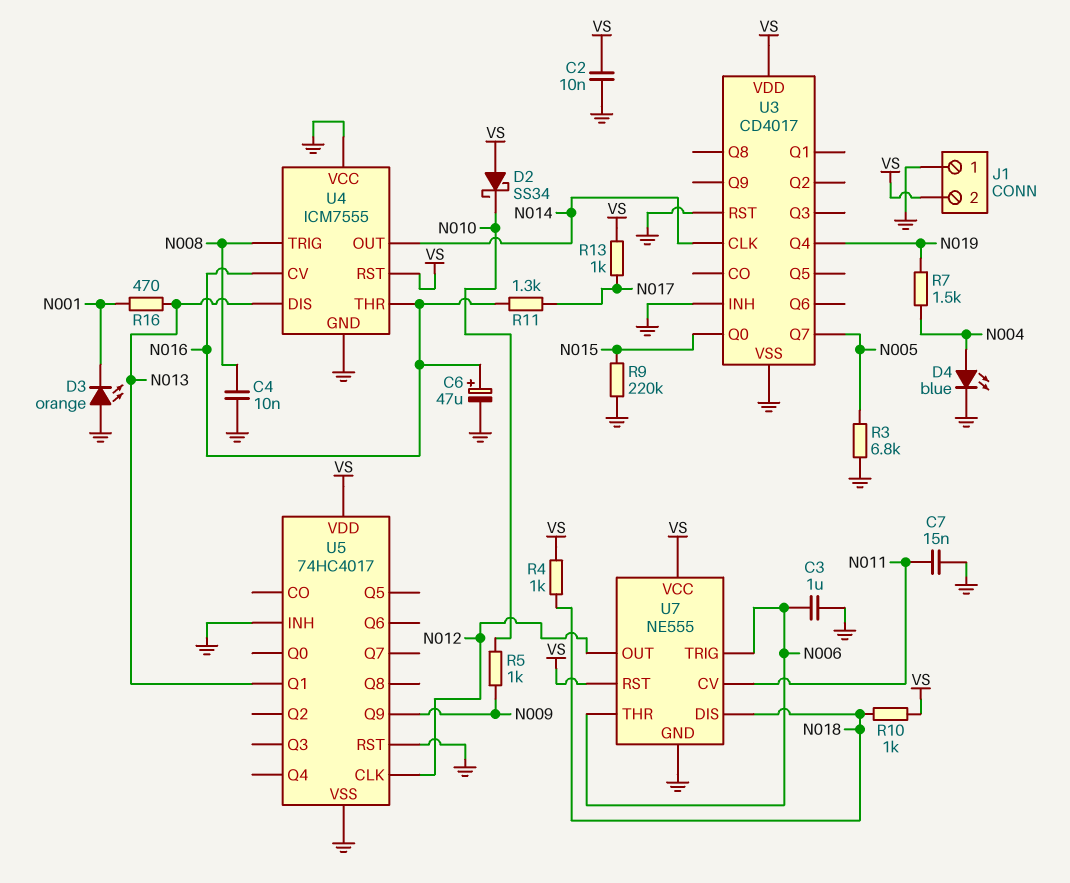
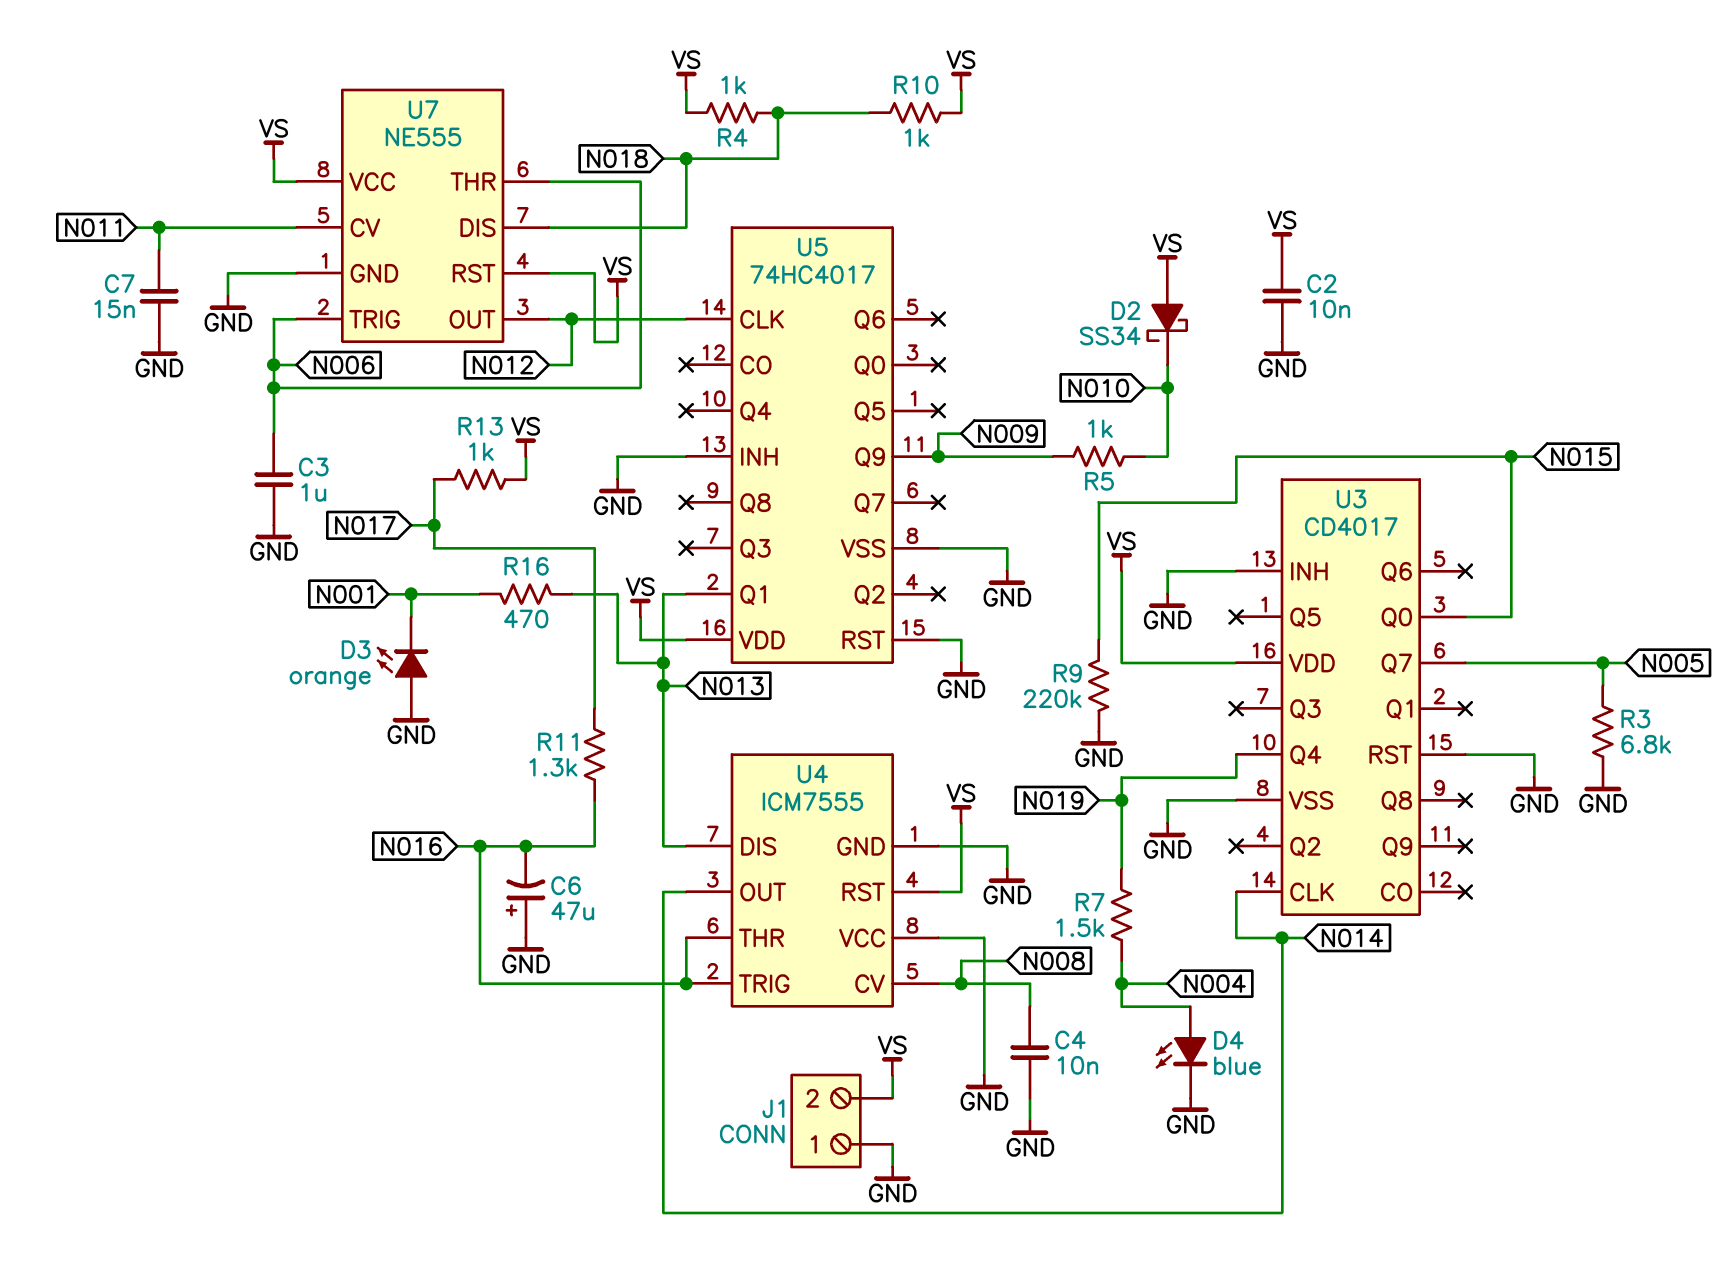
C6: 47uF (plus N016, minus GND) -> 47uF (plus GND, minus N016)
U4 pin CV: N016 -> N008
U4 pin TRIG: N008 -> N016

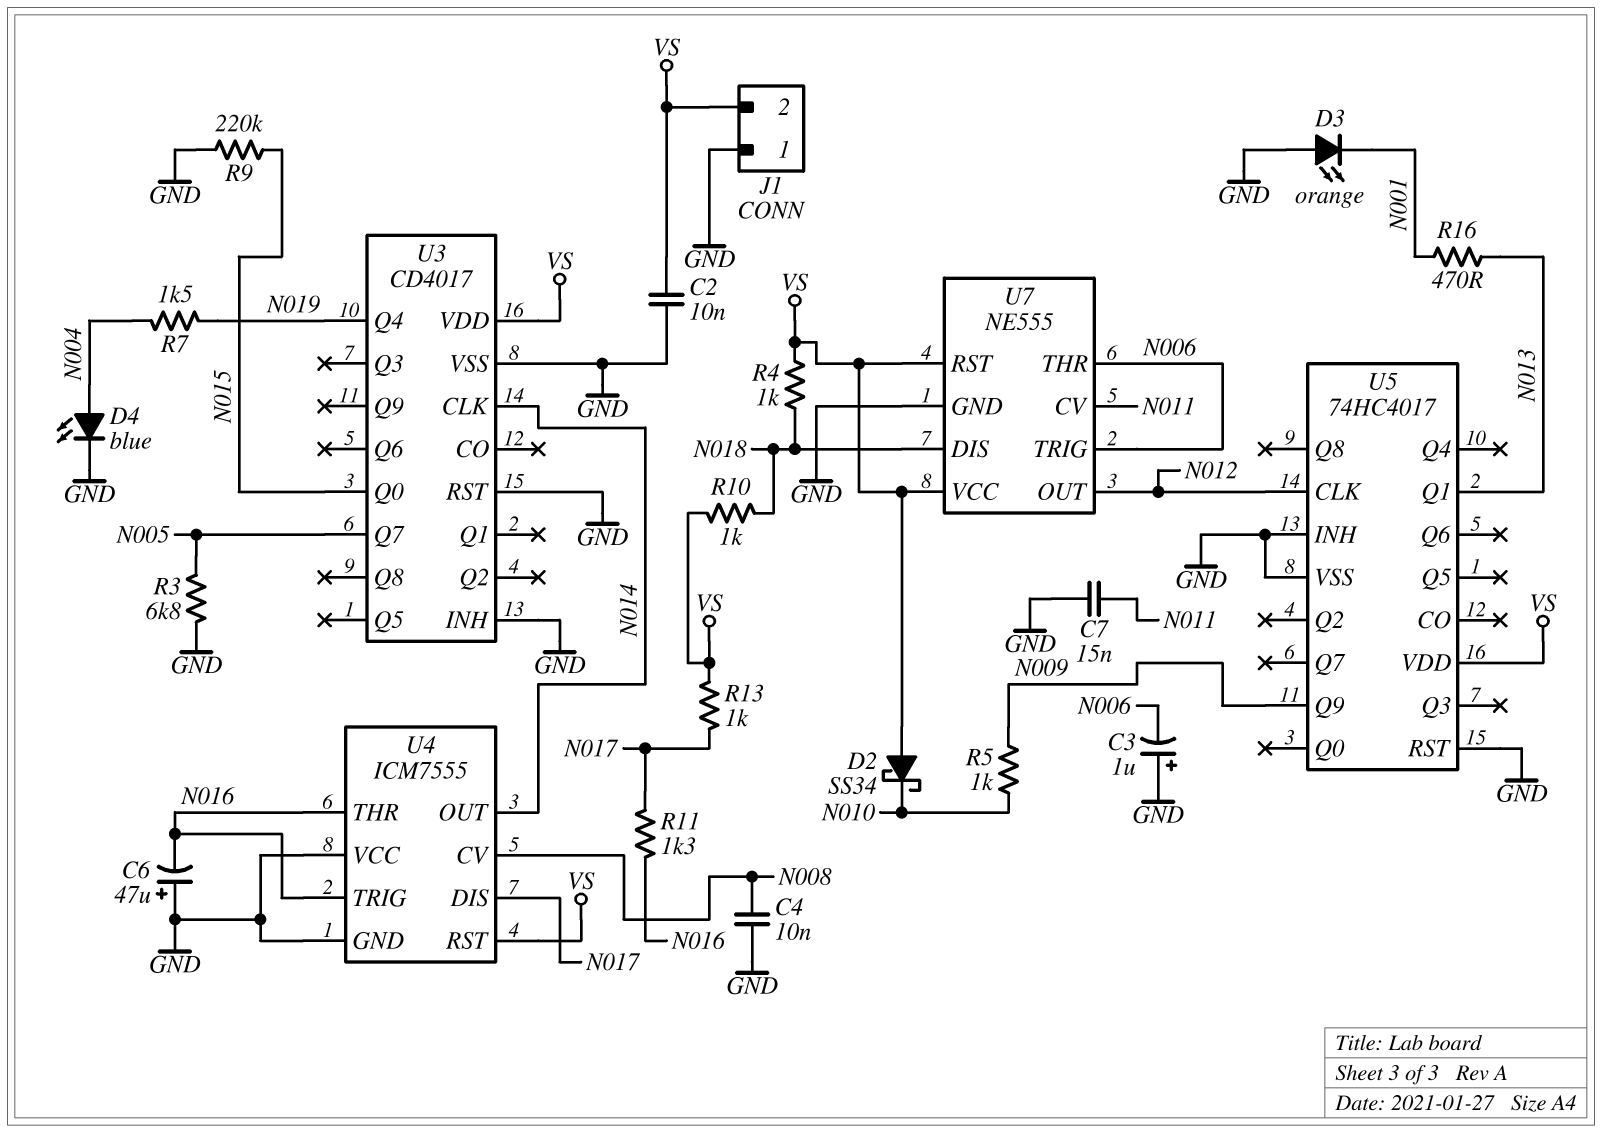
C3: 1uF (GND, N006) -> 1uF (plus GND, minus N006)
U4 pin DIS: N013 -> N017

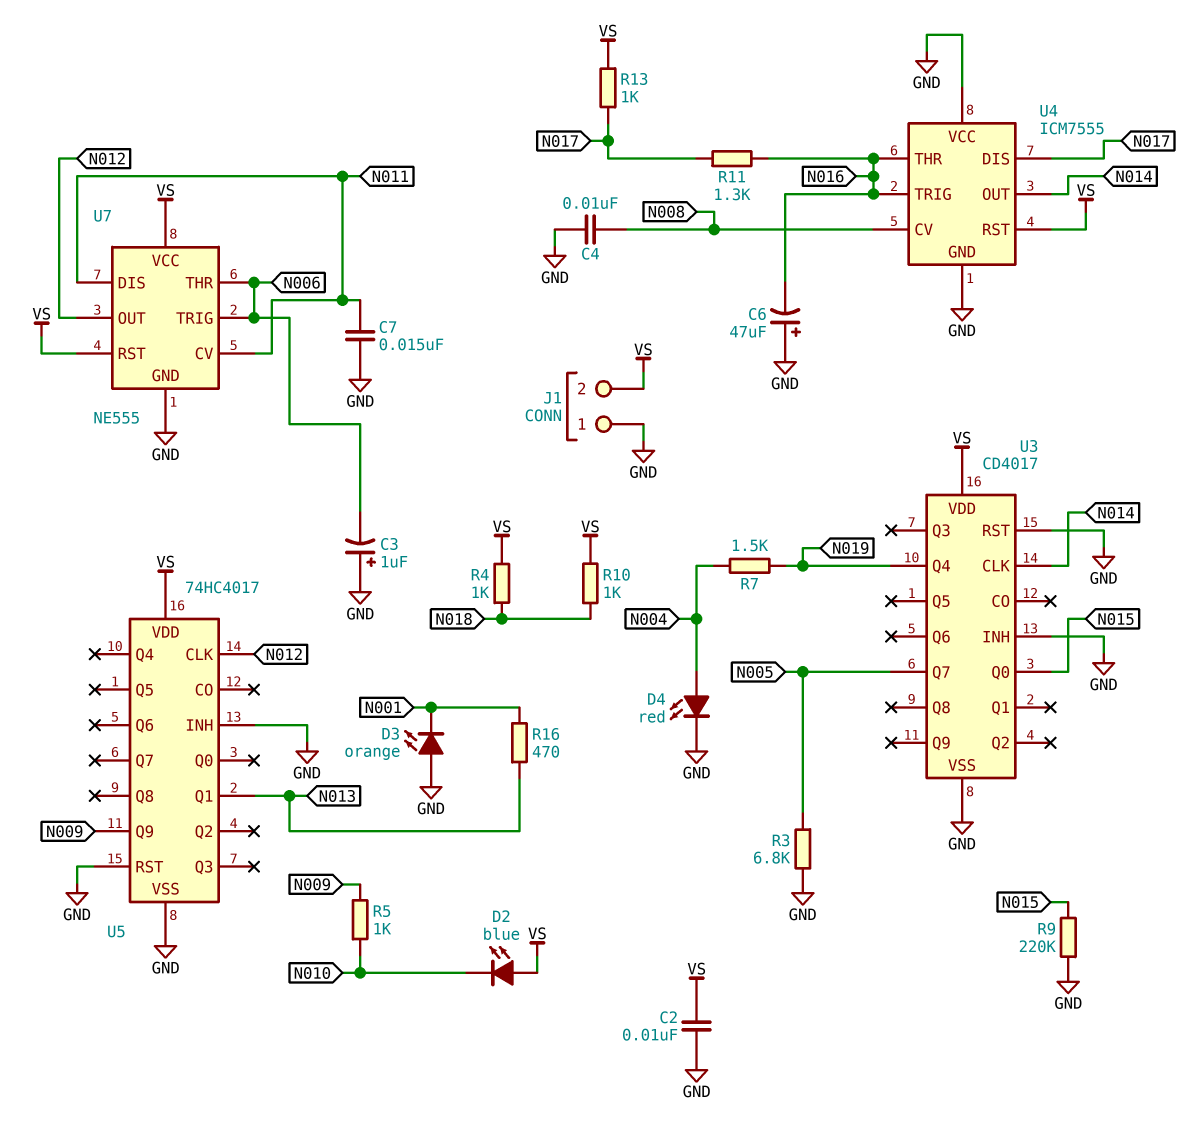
D2: schottky SS34 (A VS, K N010) -> LED blue (A VS, K N010)
D4: LED blue (A N004, K GND) -> LED red (A N004, K GND)
U7 pin DIS: N018 -> N011

